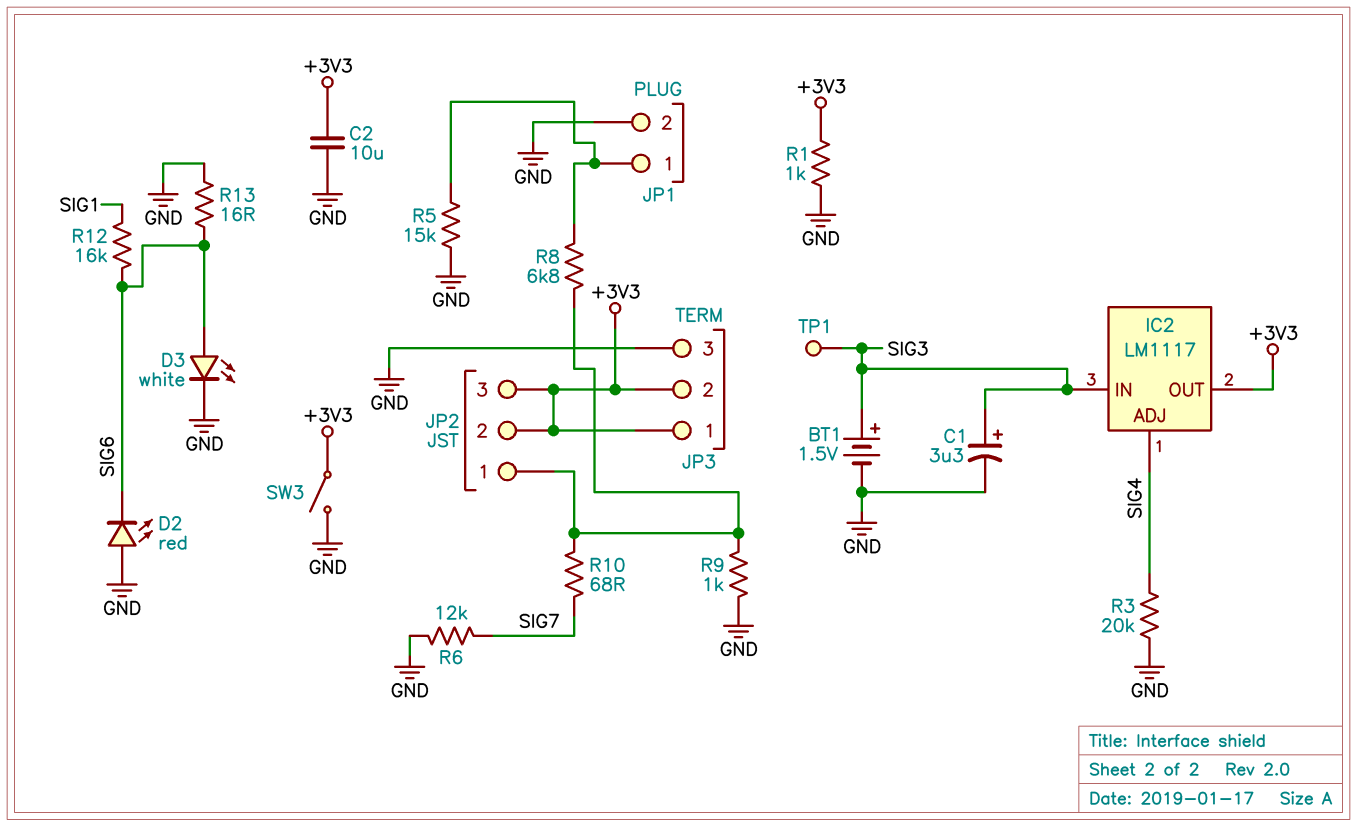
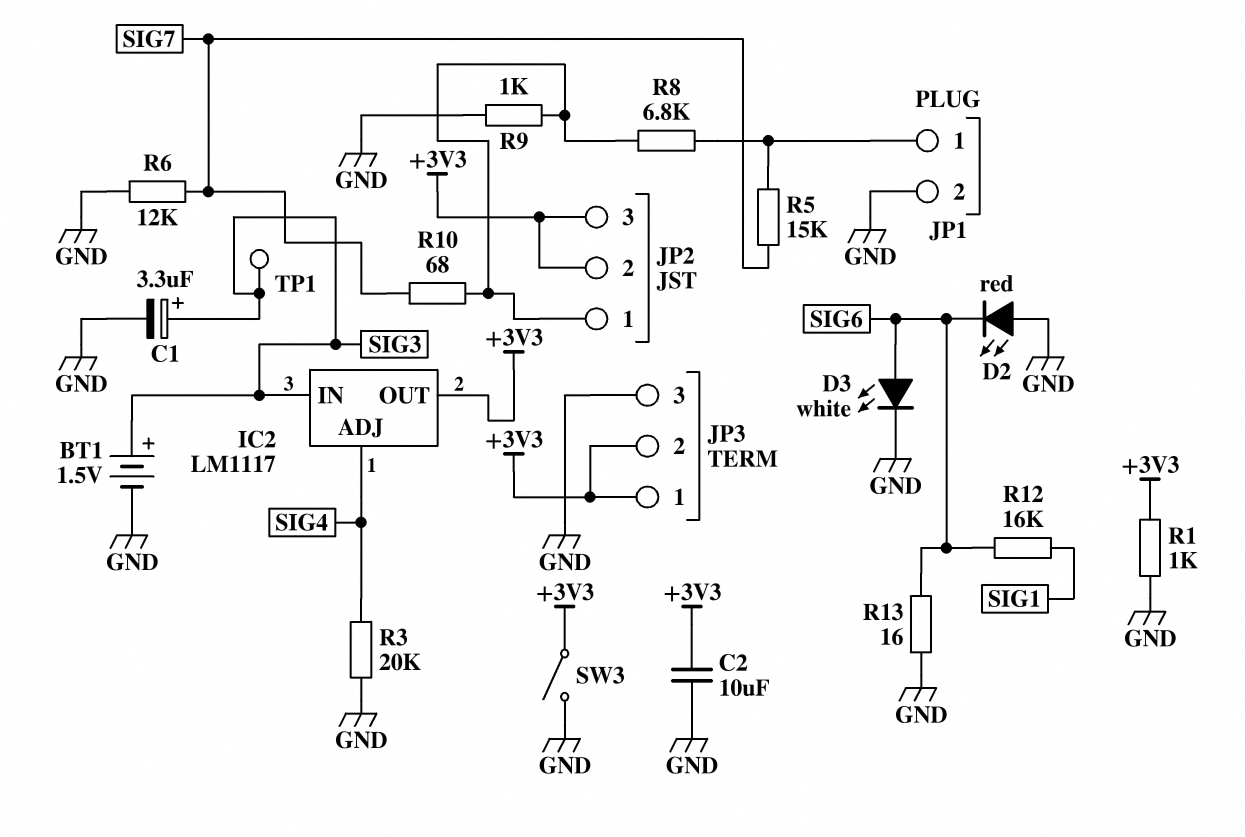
R5: 15k (GND, JP1/1) -> 15k (JP1/1, SIG7)

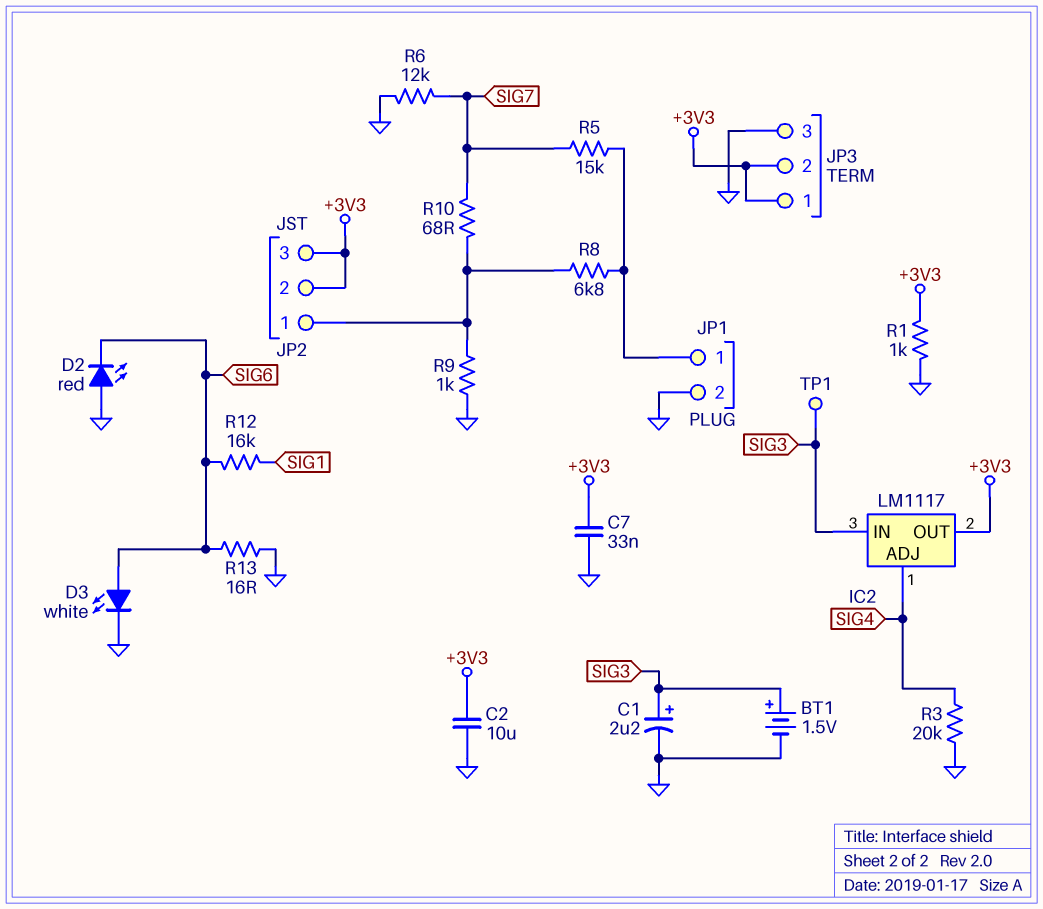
C1: 3.3uF (plus SIG3, minus GND) -> 2.2uF (plus SIG3, minus GND)
C7: none -> 33nF (+3V3, GND)
SW3: switch (+3V3, GND) -> none

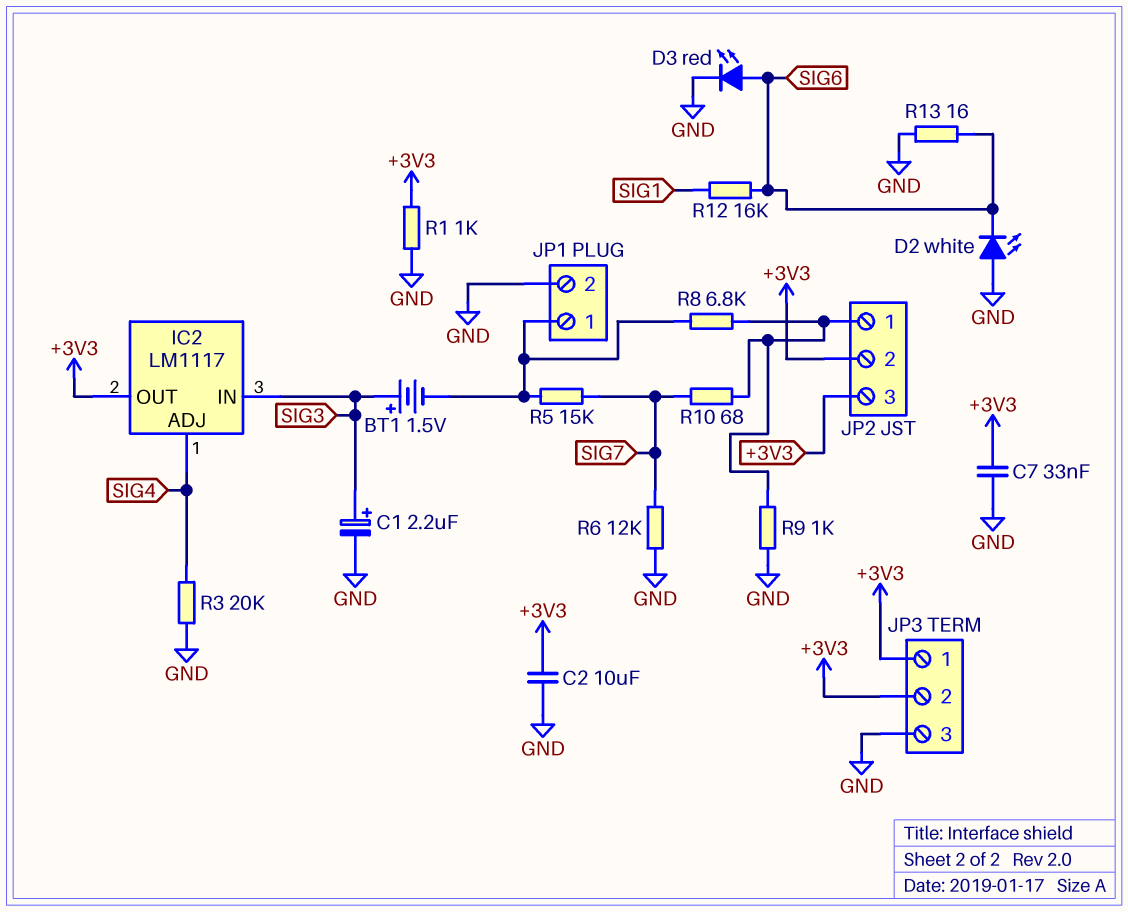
BT1: 1.5V (plus SIG3, minus GND) -> 1.5V (plus SIG3, minus JP1/1)
D2: LED red (A GND, K SIG6) -> LED white (A GND, K SIG6)
D3: LED white (A SIG6, K GND) -> LED red (A SIG6, K GND)
TP1: test point (SIG3) -> none

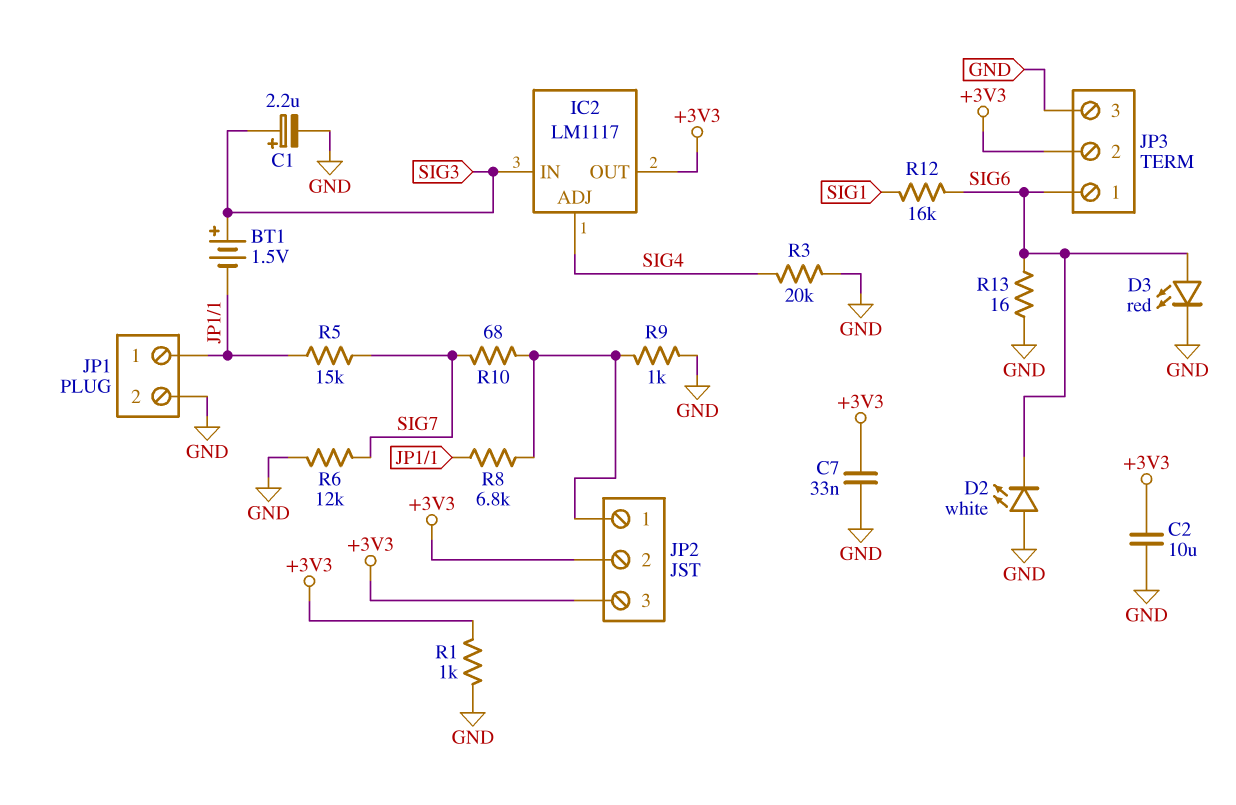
JP3 pin 1: +3V3 -> SIG6

